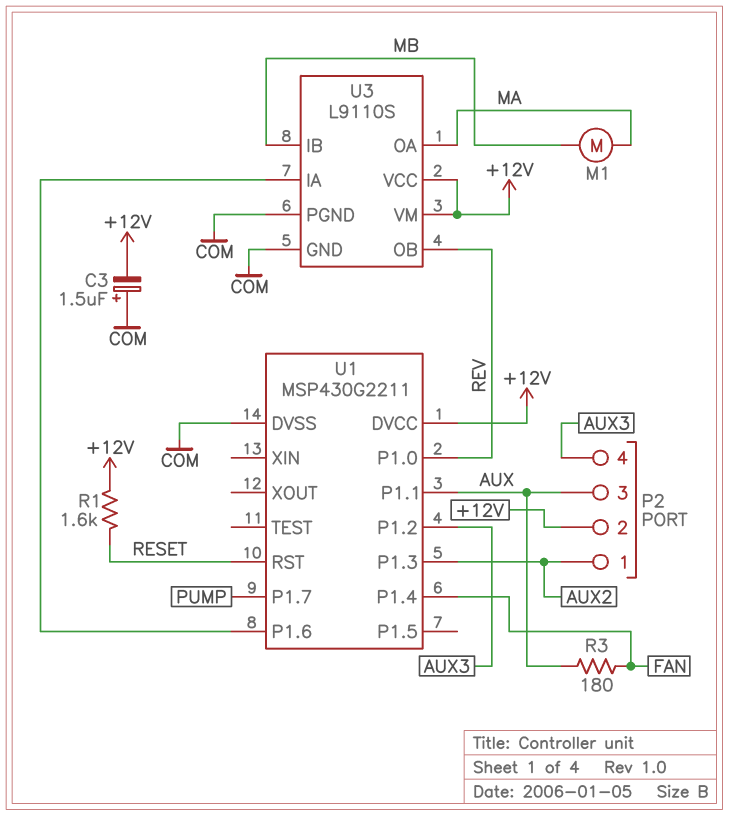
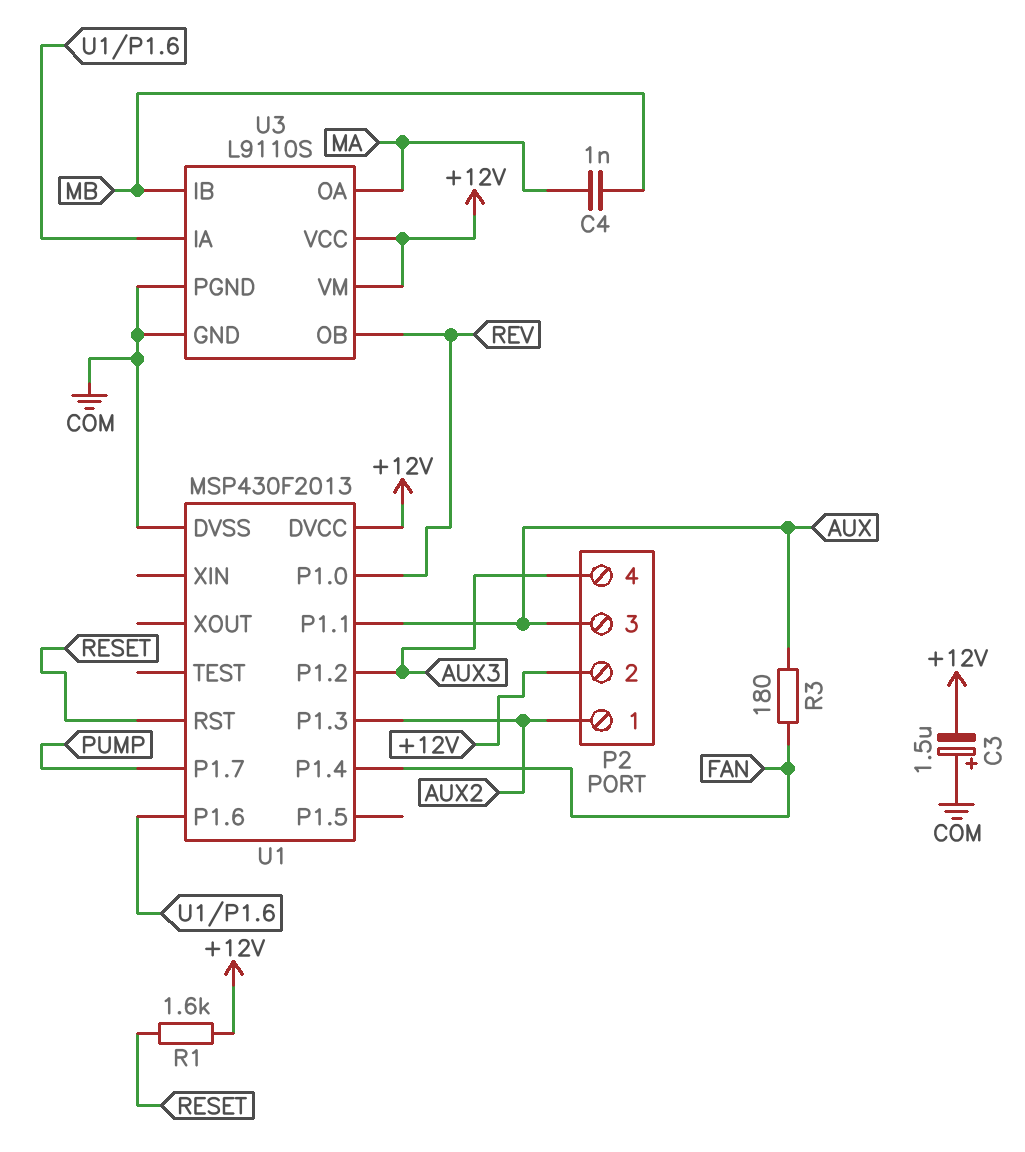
C4: none -> 1nF (MA, MB)
M1: motor (MA, MB) -> none
U1: MSP430G2211 -> MSP430F2013

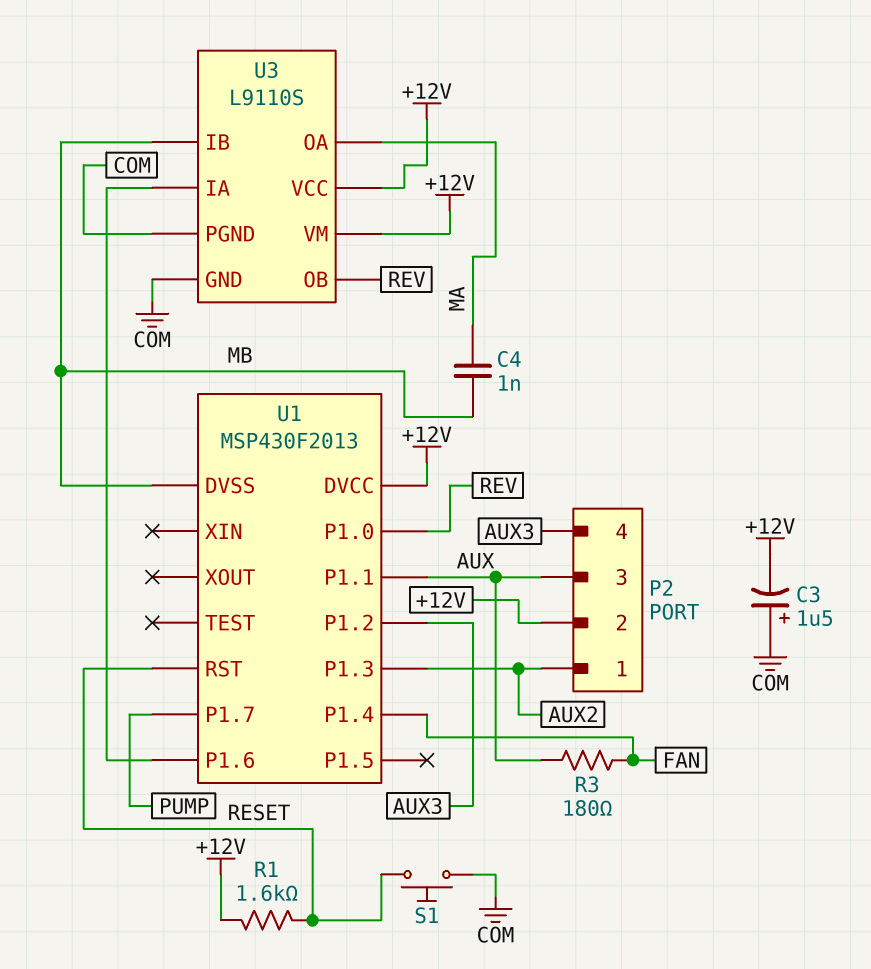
S1: none -> button (COM, RESET)
U1 pin DVSS: COM -> MB

